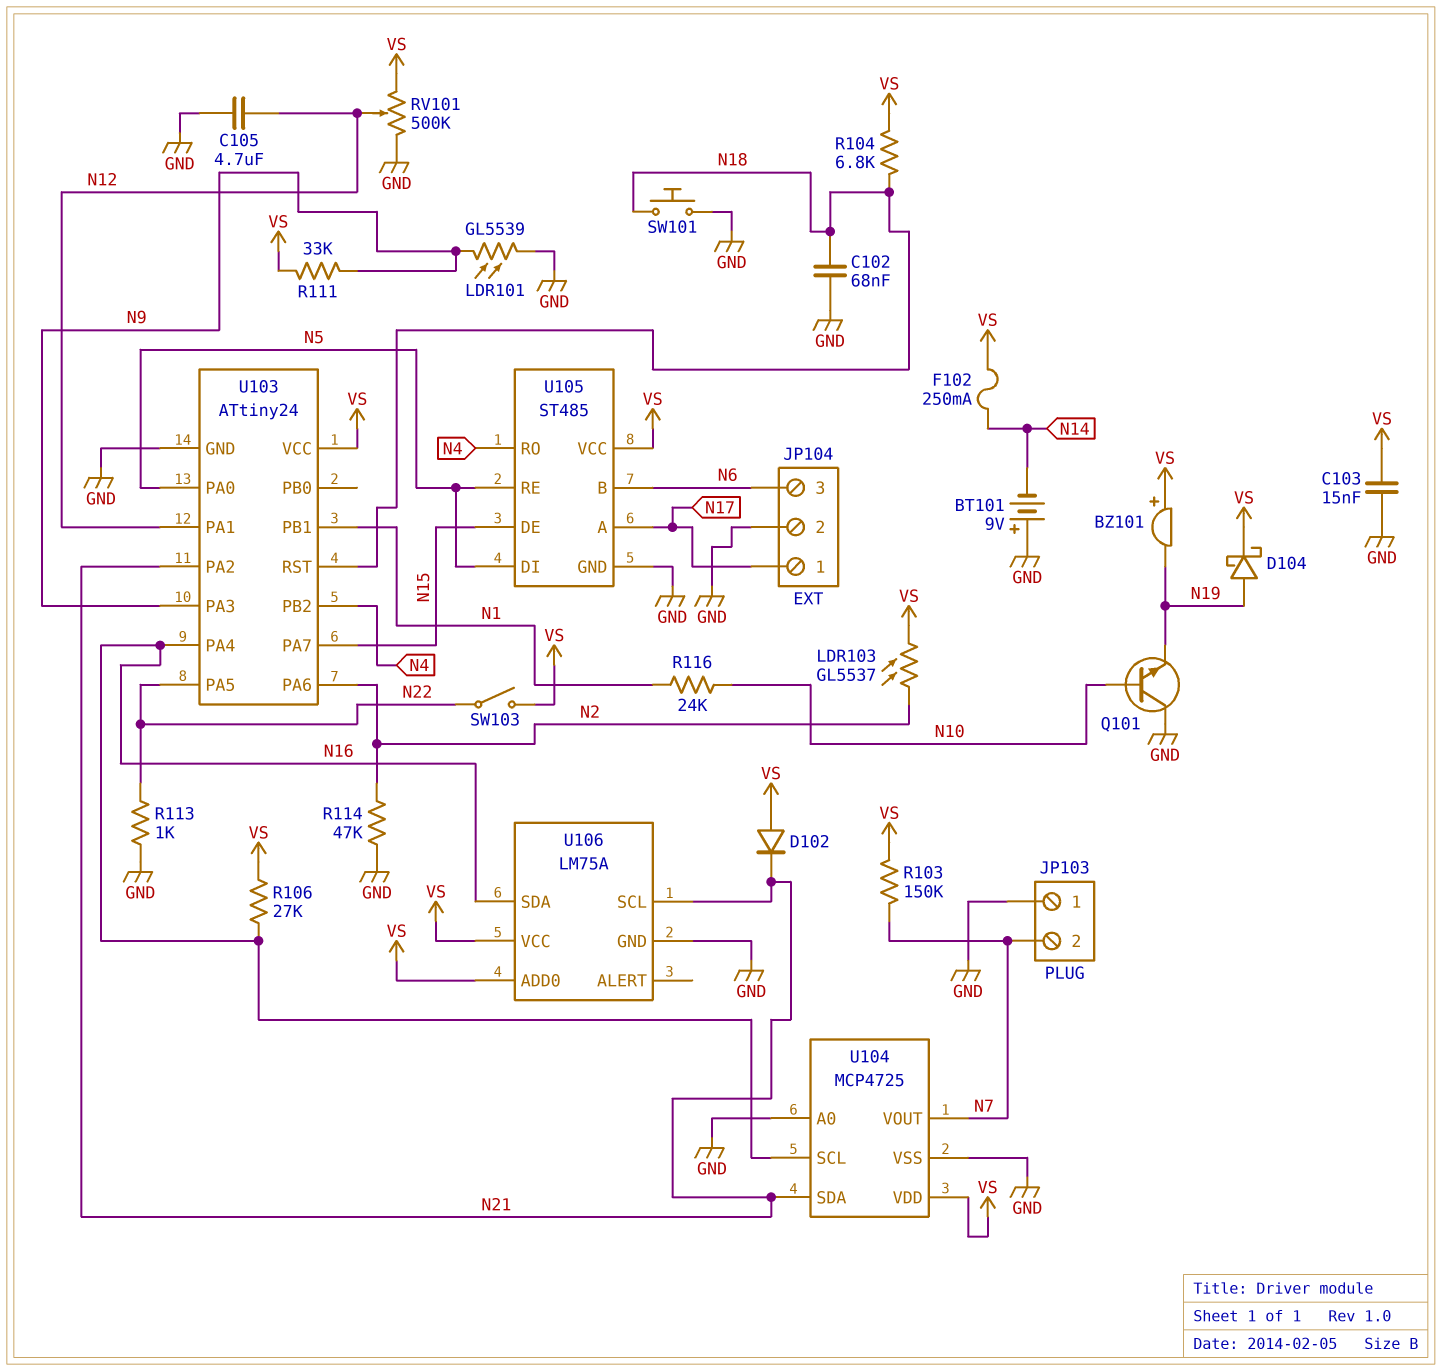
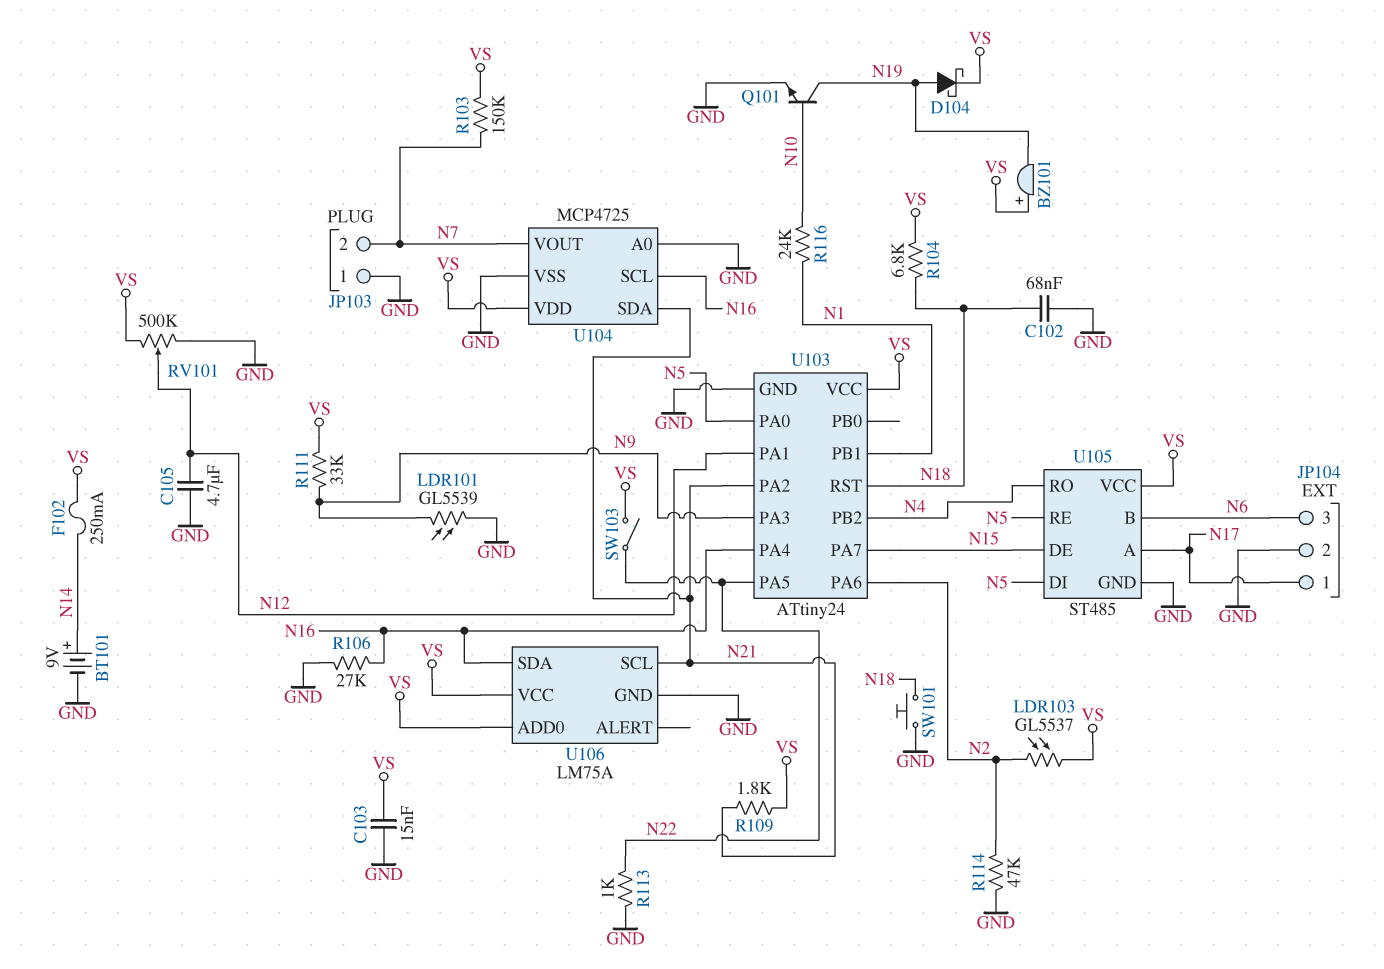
BT101: 9V (plus GND, minus N14) -> 9V (plus N14, minus GND)
D102: diode (A VS, K N21) -> none
Q101: NPN (B N10, C GND, E N19) -> NPN (B N10, C N19, E GND)
R106: 27k (N16, VS) -> 27k (GND, N16)
R109: none -> 1.8k (N21, VS)

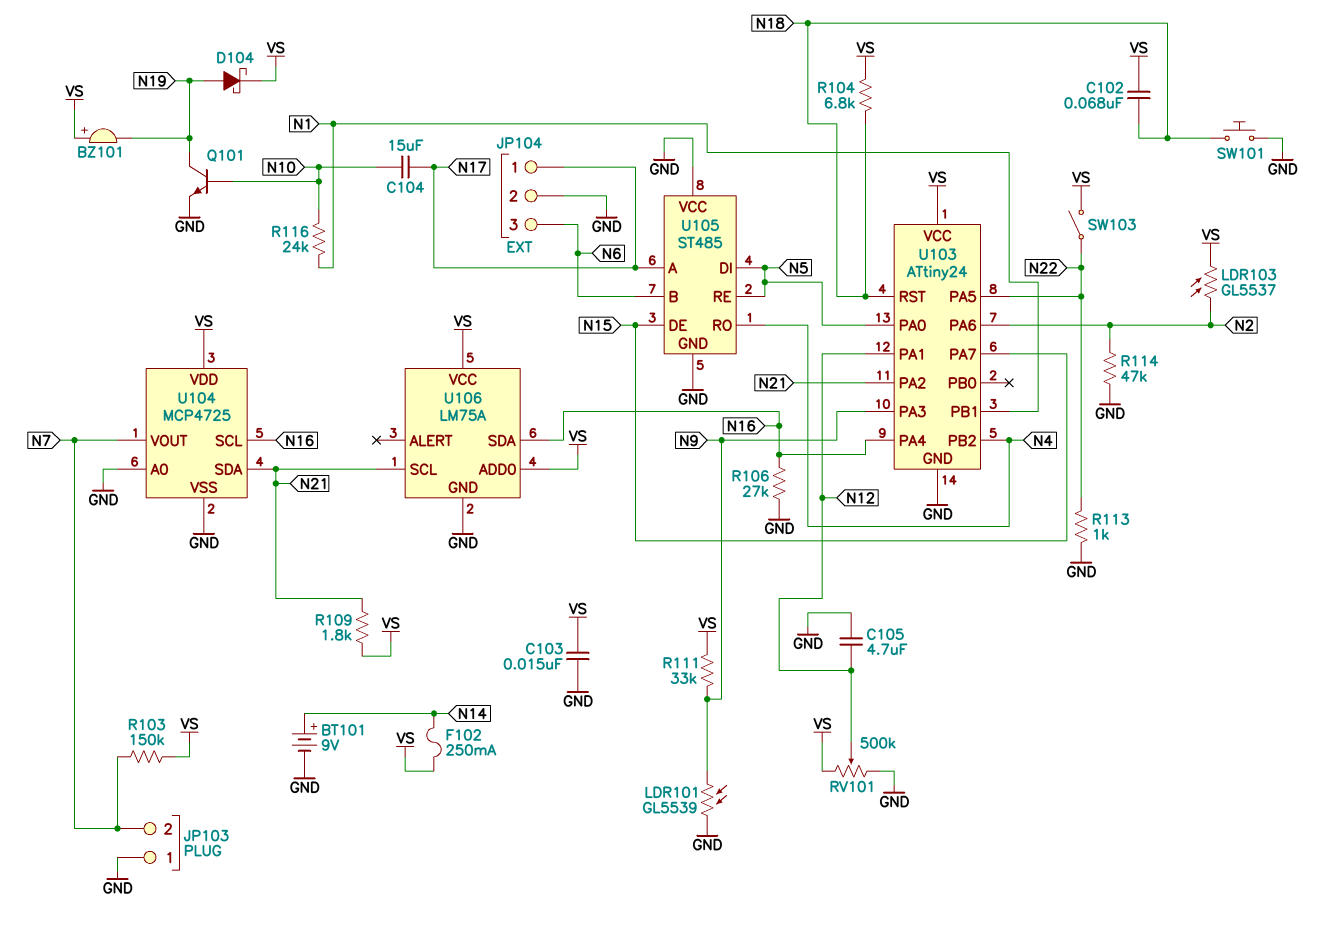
C102: 68nF (GND, N18) -> 68nF (N18, VS)
C104: none -> 15uF (N10, N17)
U105 pin VCC: VS -> GND

